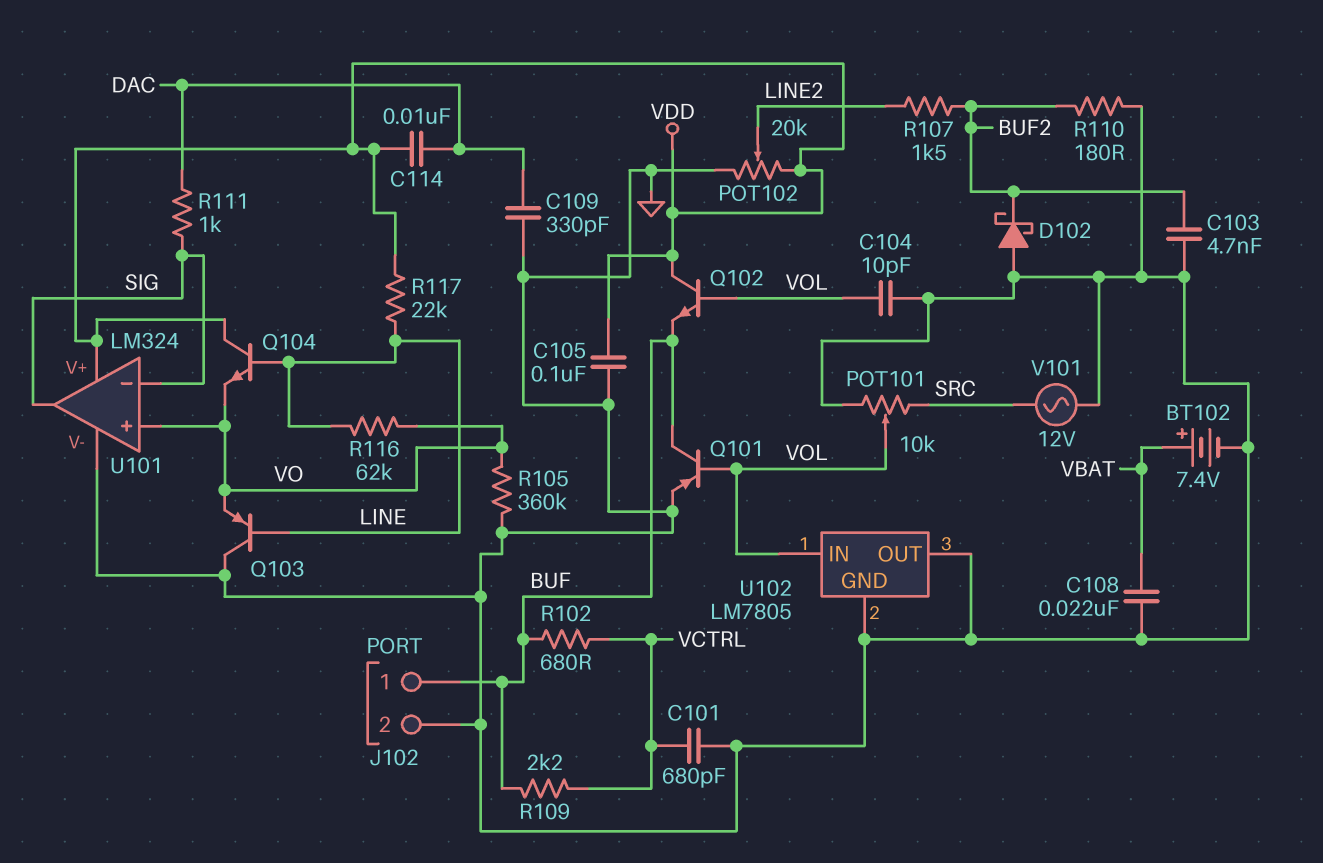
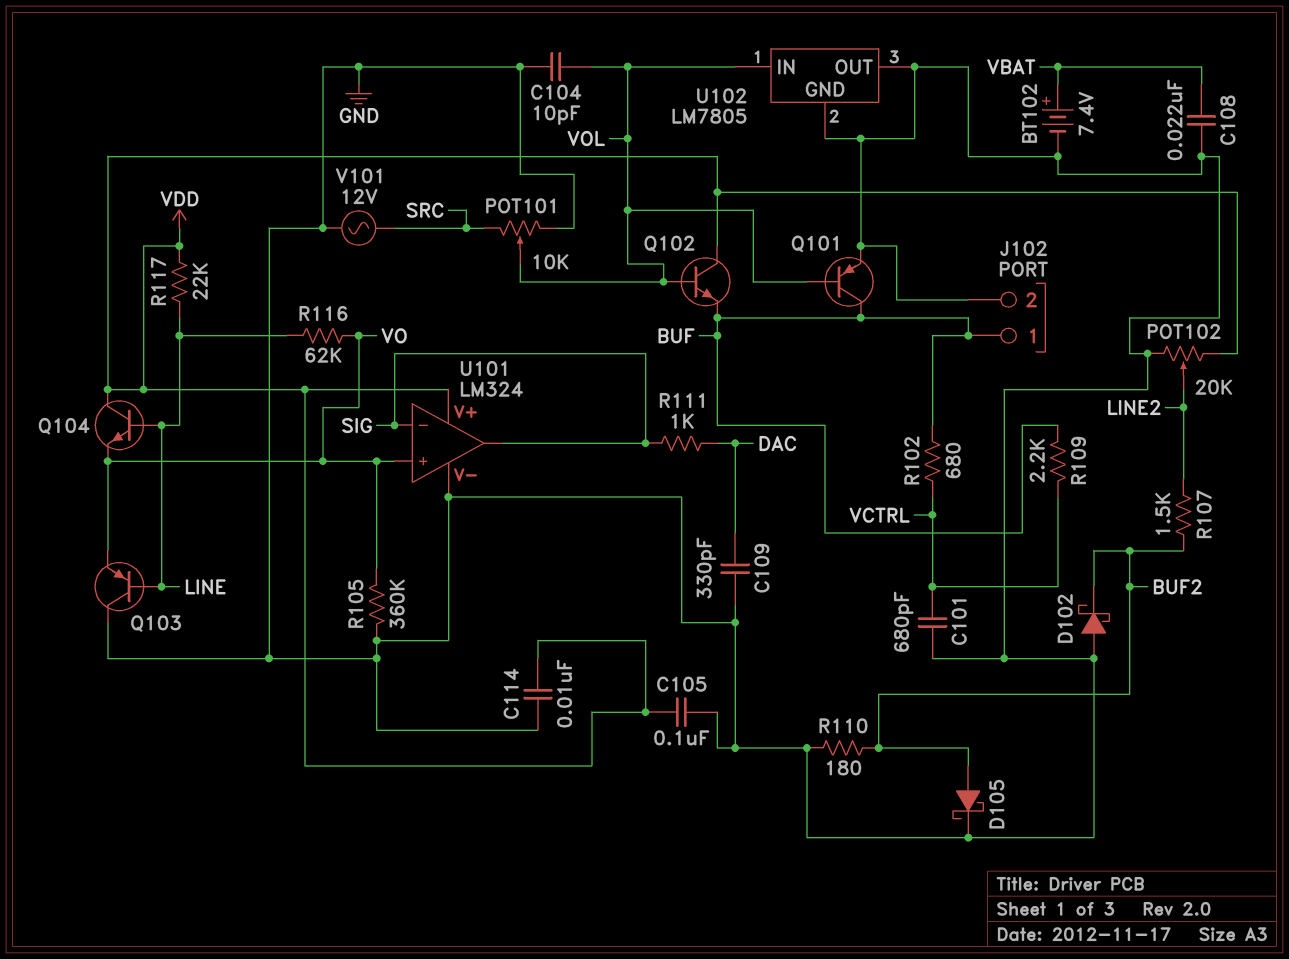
C103: 4.7nF (BUF2, GND) -> none
C114: 10nF (DAC, VDD) -> 10nF (GND, VDD)
D105: none -> schottky (A BUF2, K GND)

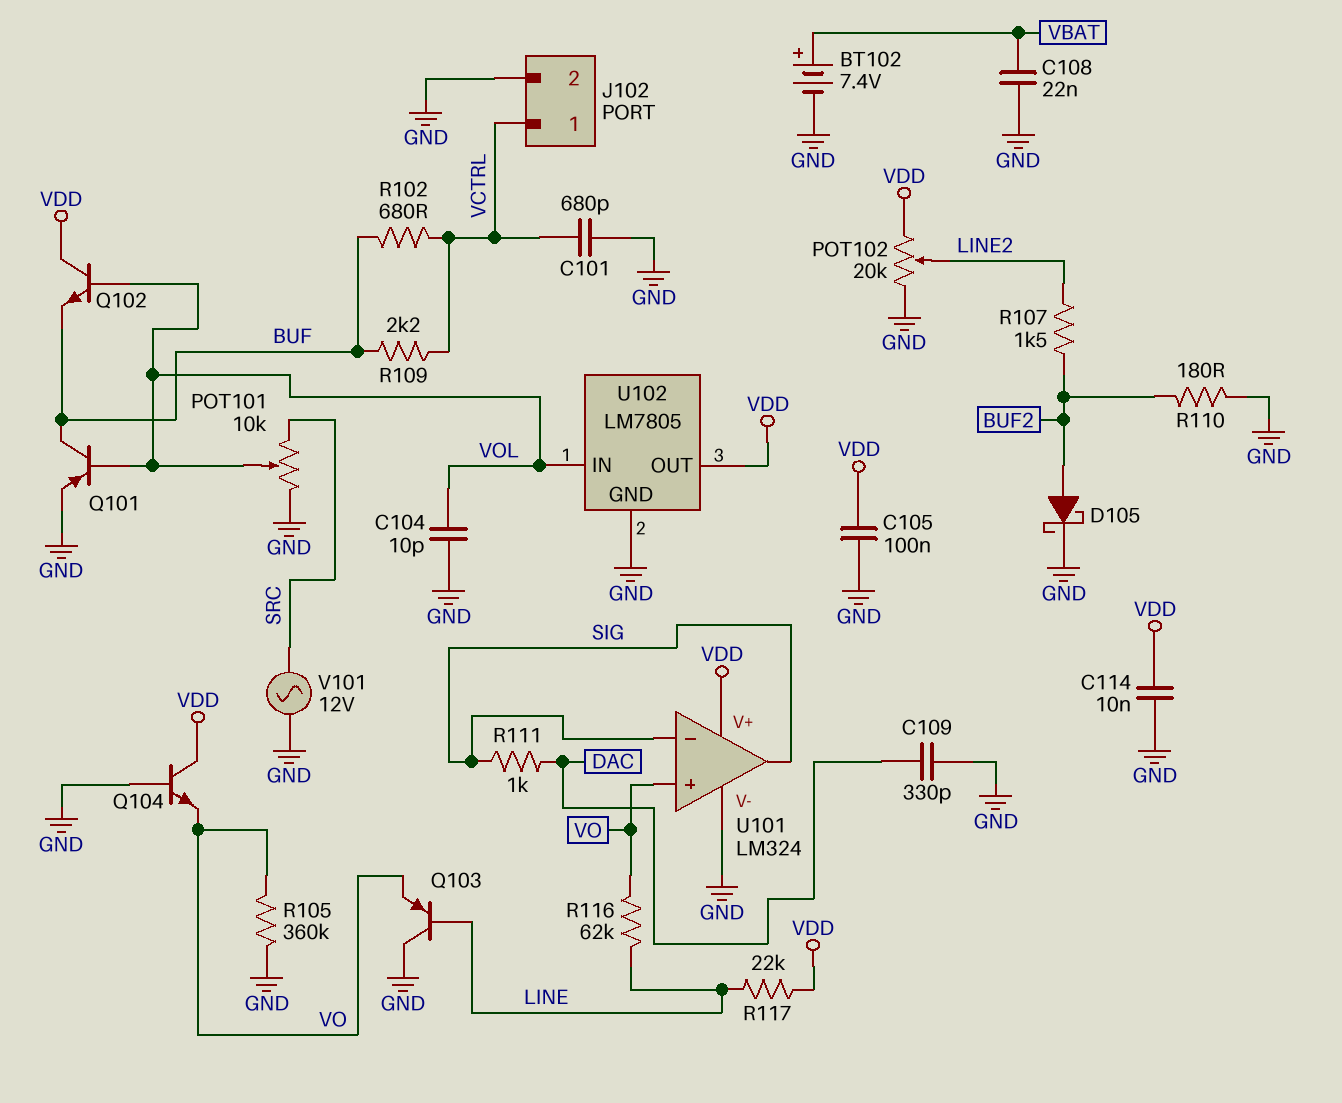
D102: schottky (A GND, K BUF2) -> none
J102 pin 1: BUF -> VCTRL
Q104: NPN (B LINE, C VDD, E VO) -> NPN (B GND, C VDD, E VO)
U102 pin OUT: GND -> VDD

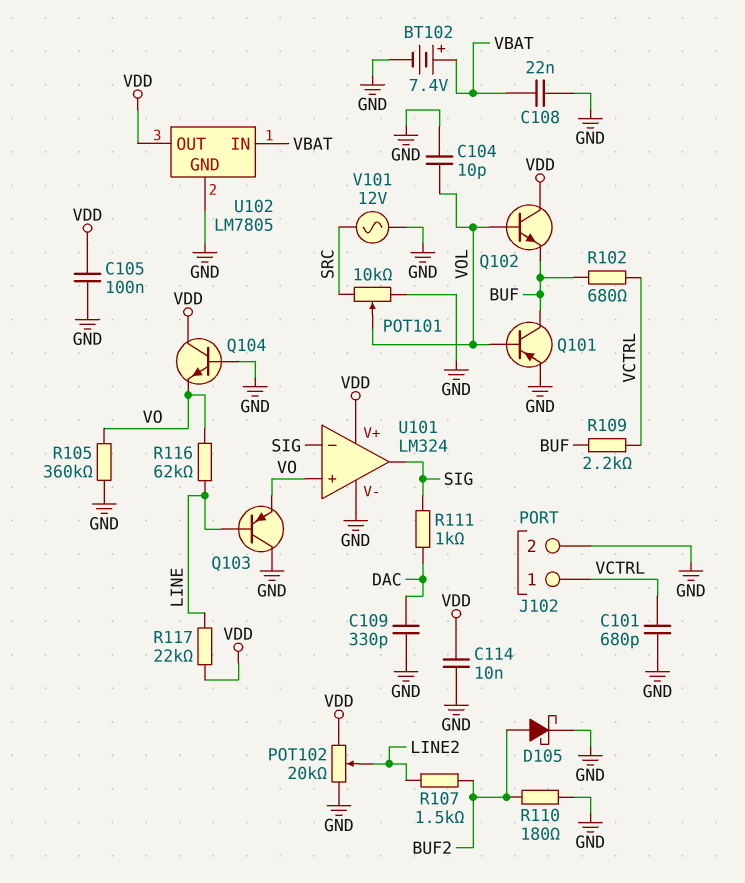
U102 pin IN: VOL -> VBAT

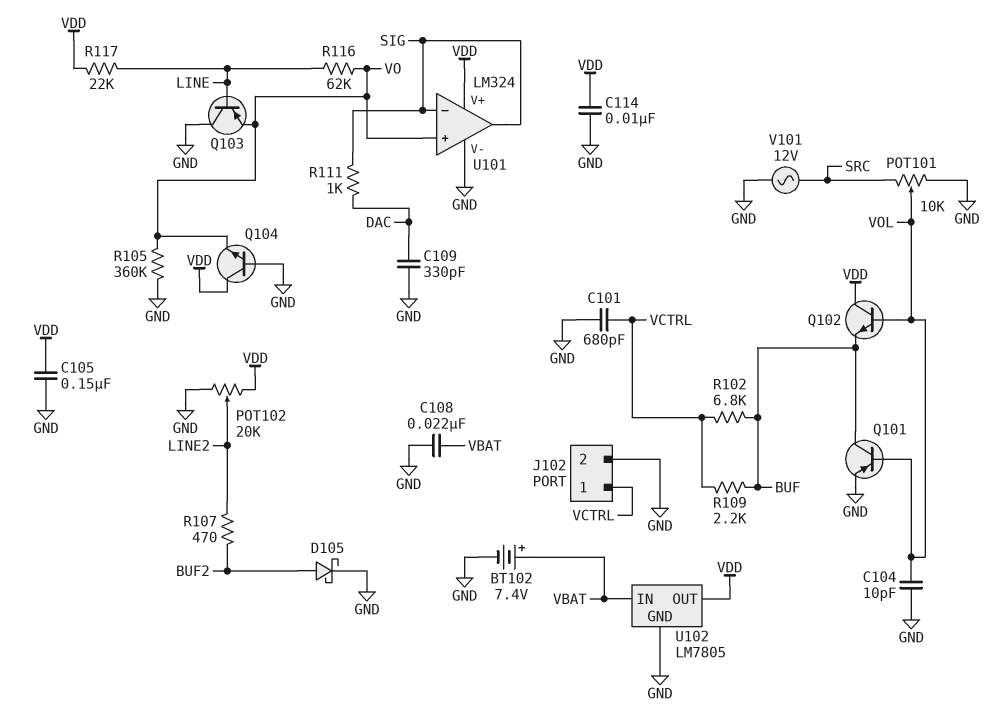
C105: 100nF (GND, VDD) -> 150nF (GND, VDD)
R102: 680 (BUF, VCTRL) -> 6.8k (BUF, VCTRL)
R107: 1.5k (BUF2, LINE2) -> 470 (BUF2, LINE2)
R110: 180 (BUF2, GND) -> none

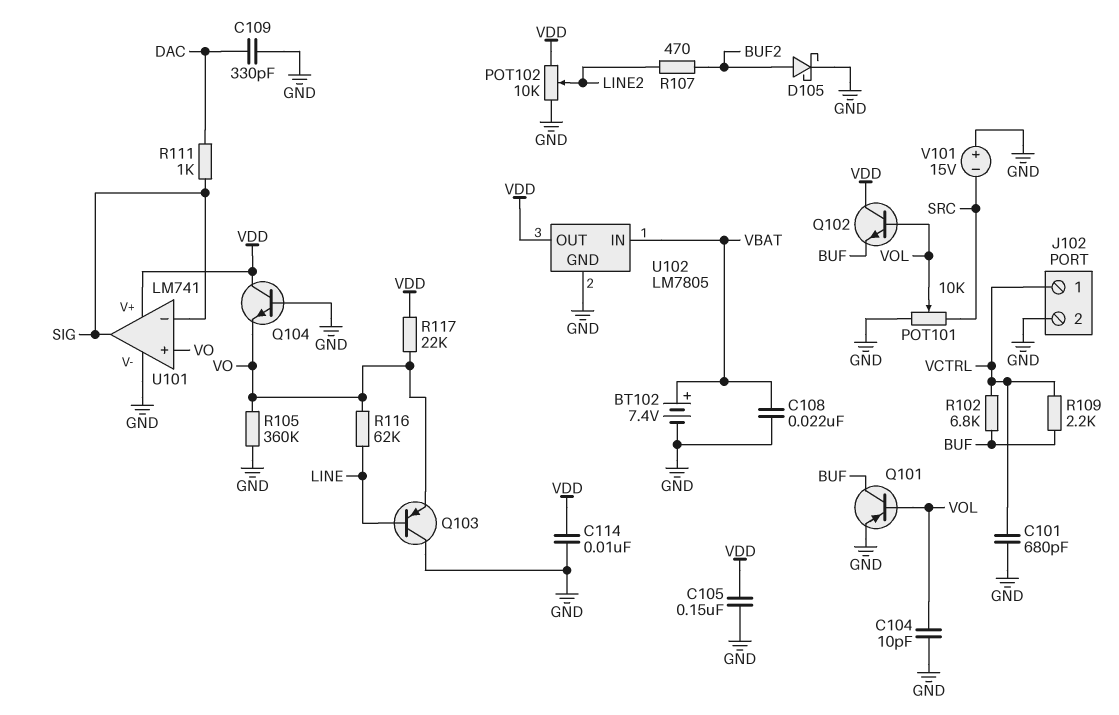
POT102: 20k (GND, VDD, wiper LINE2) -> 10k (GND, VDD, wiper LINE2)
R117: 22k (LINE, VDD) -> 22k (VDD, VO)
U101: LM324 -> LM741
V101: AC 12V (GND, SRC) -> 15V (plus GND, minus SRC)

